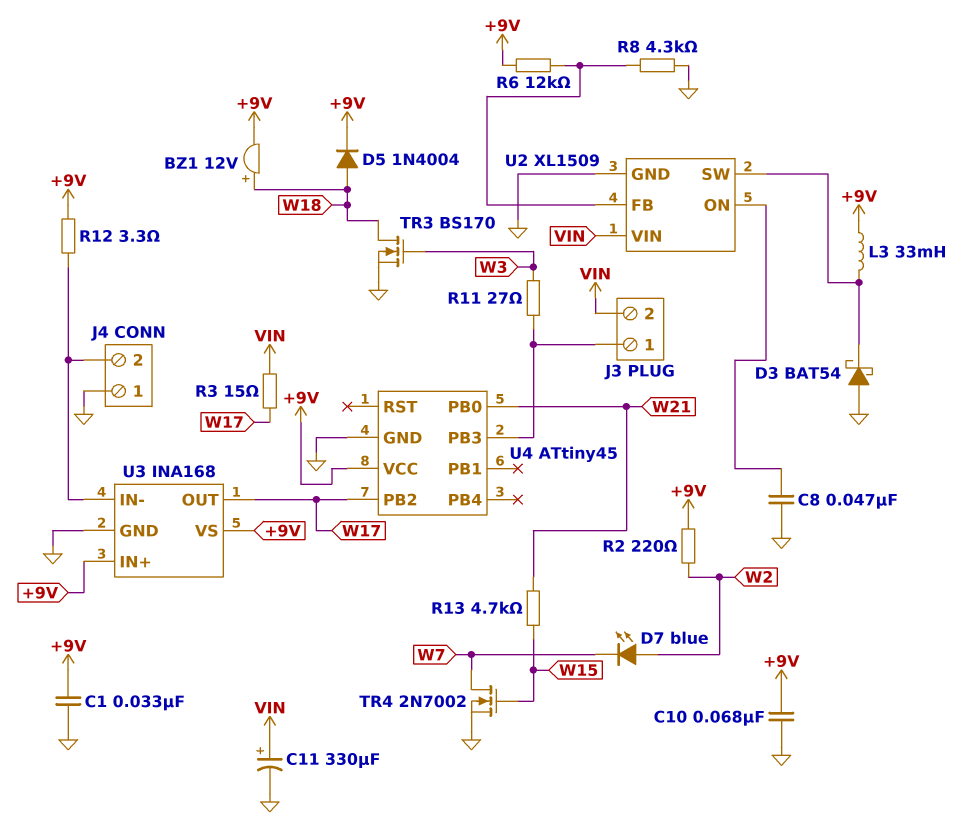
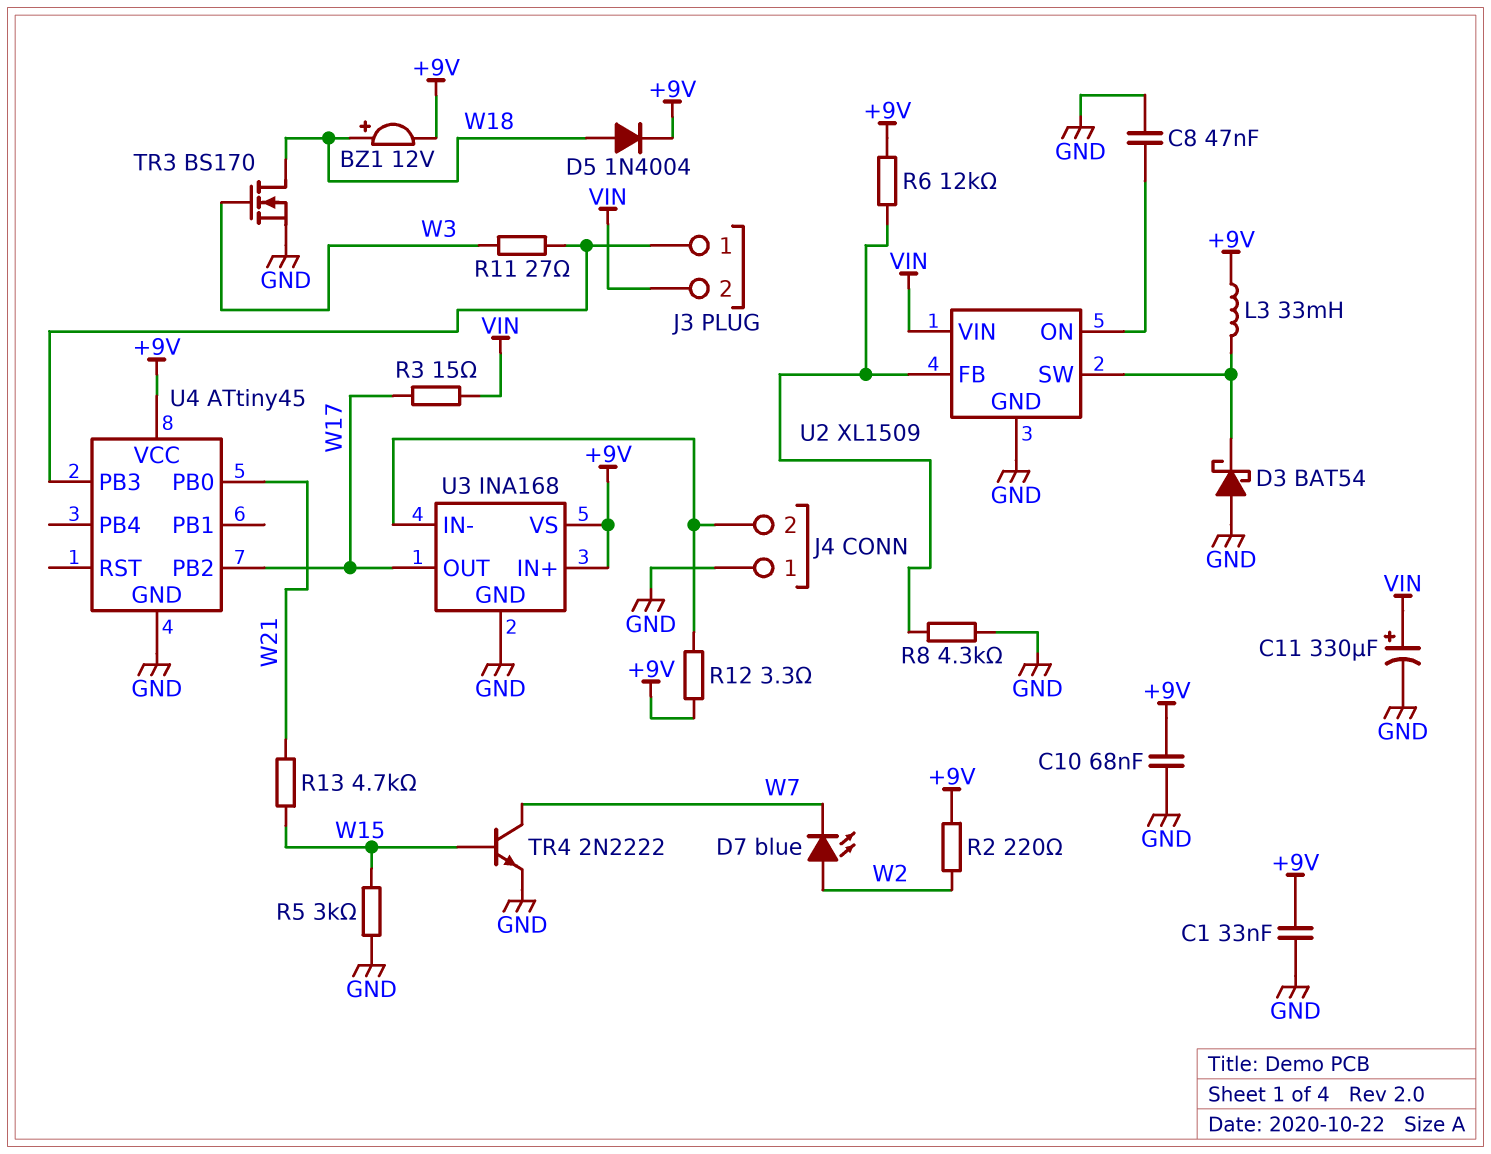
R5: none -> 3k (GND, W15)
TR4: NMOS 2N7002 (G W15, D W7, S GND) -> NPN 2N2222 (B W15, C W7, E GND)

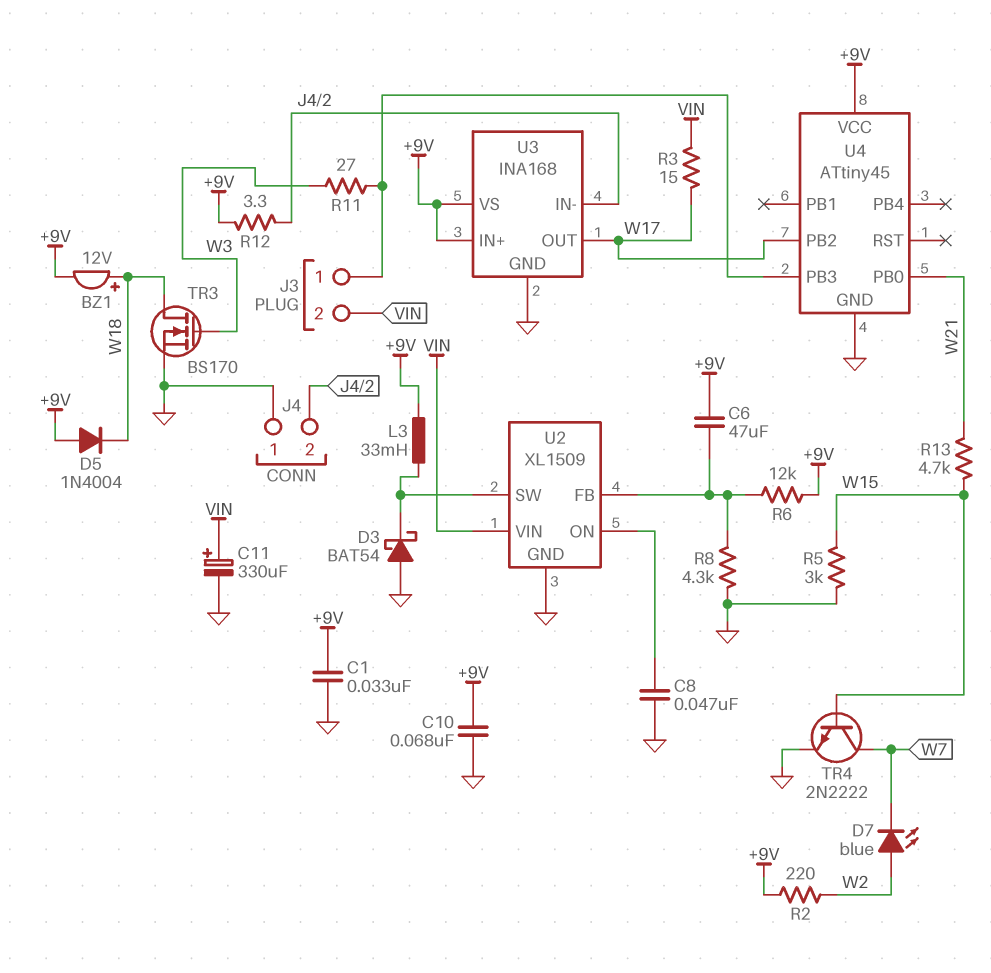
C6: none -> 47uF (+9V, U2/FB)
D5: diode 1N4004 (A W18, K +9V) -> diode 1N4004 (A +9V, K W18)

